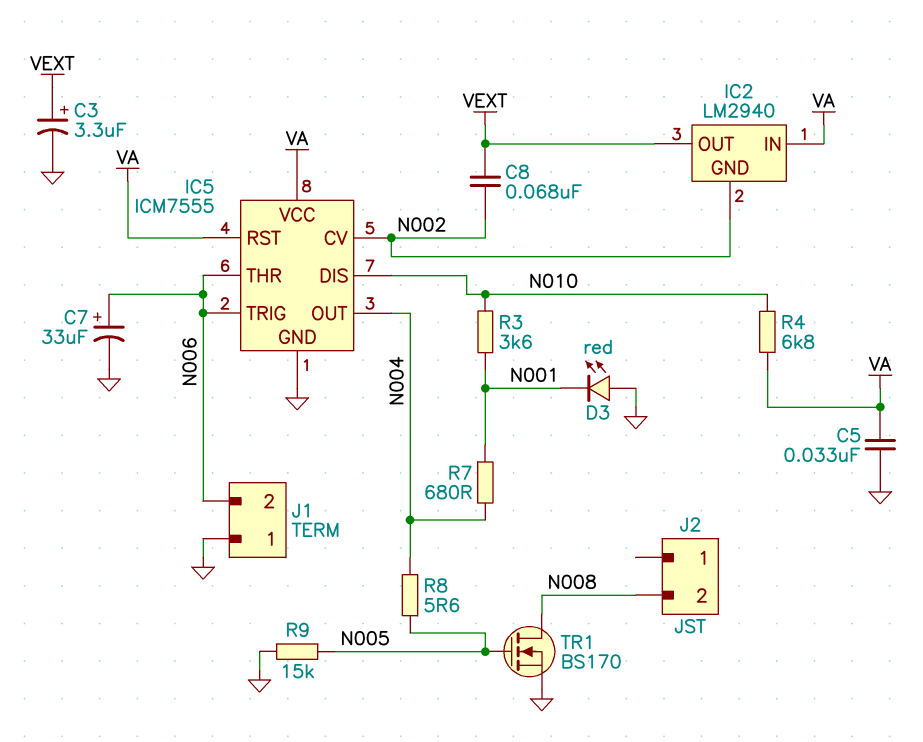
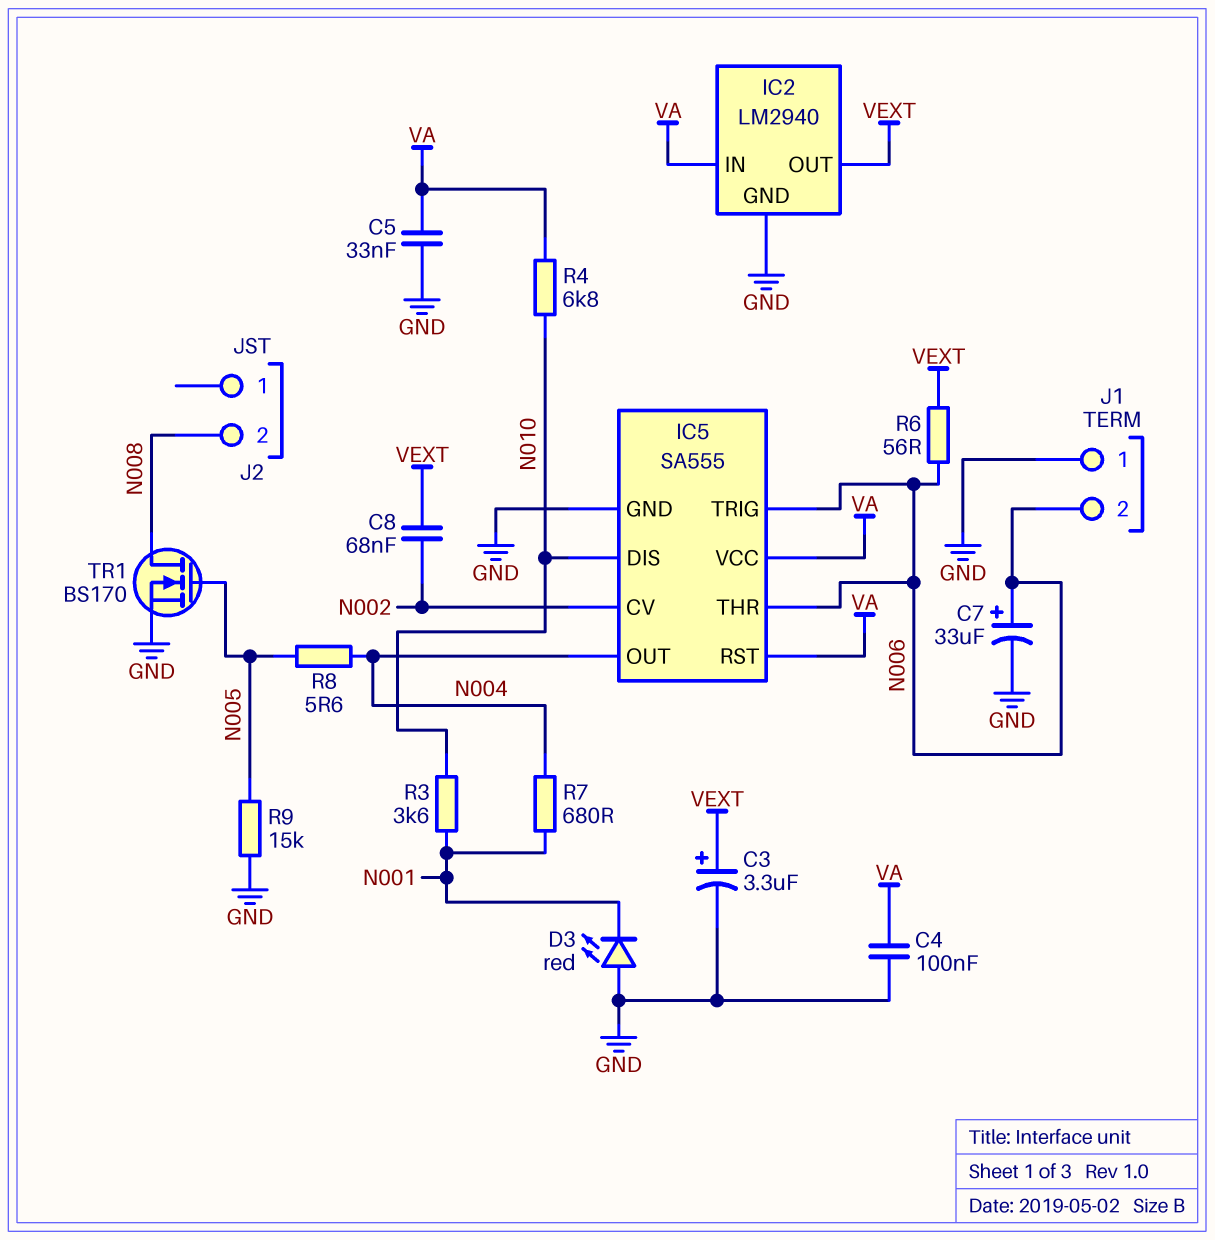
C4: none -> 100nF (GND, VA)
IC2 pin GND: N002 -> GND
IC5: ICM7555 -> SA555
R6: none -> 56 (N006, VEXT)

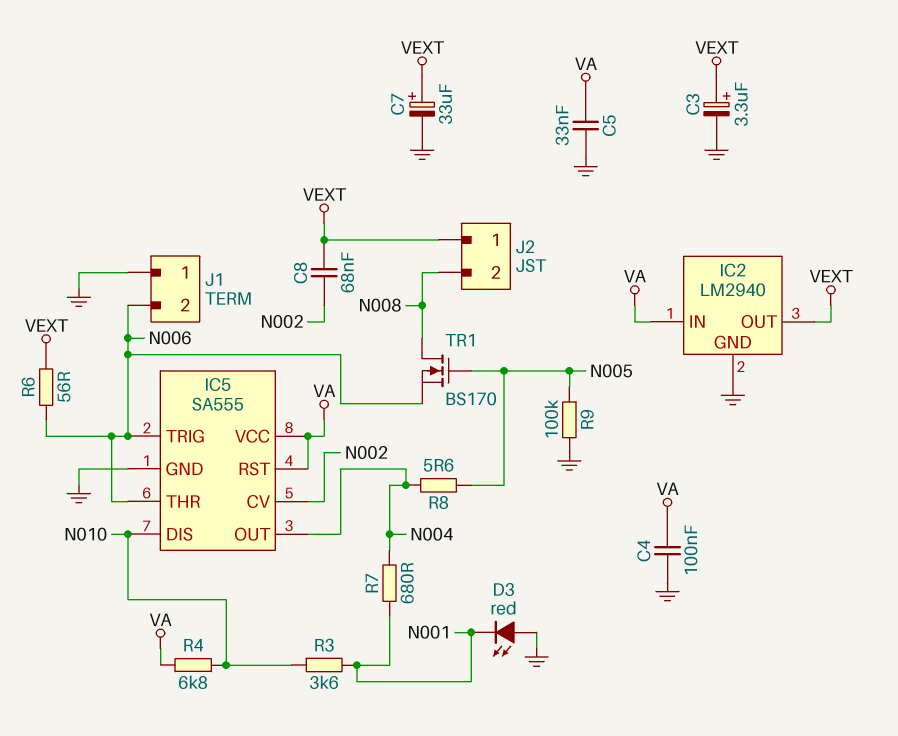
C7: 33uF (plus N006, minus GND) -> 33uF (plus VEXT, minus GND)
J2 pin 1: none -> VEXT
R9: 15k (GND, N005) -> 100k (GND, N005)
TR1: NMOS BS170 (G N005, D N008, S GND) -> NMOS BS170 (G N005, D N008, S N006)

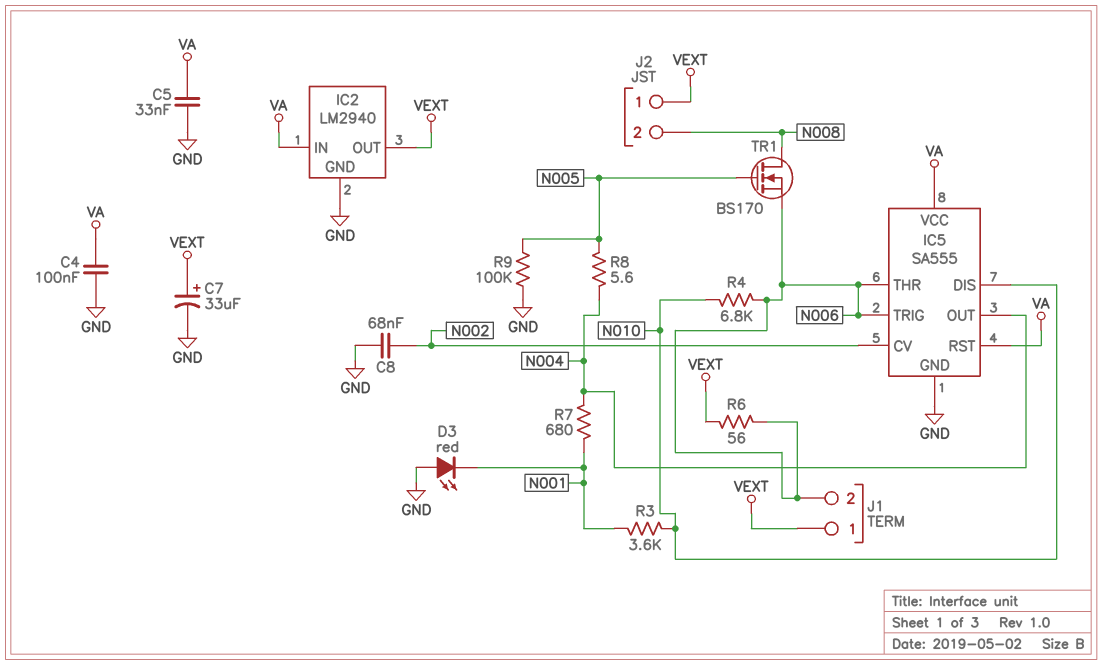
C3: 3.3uF (plus VEXT, minus GND) -> none
C8: 68nF (N002, VEXT) -> 68nF (GND, N002)
J1 pin 1: GND -> VEXT
R4: 6.8k (N010, VA) -> 6.8k (N006, N010)

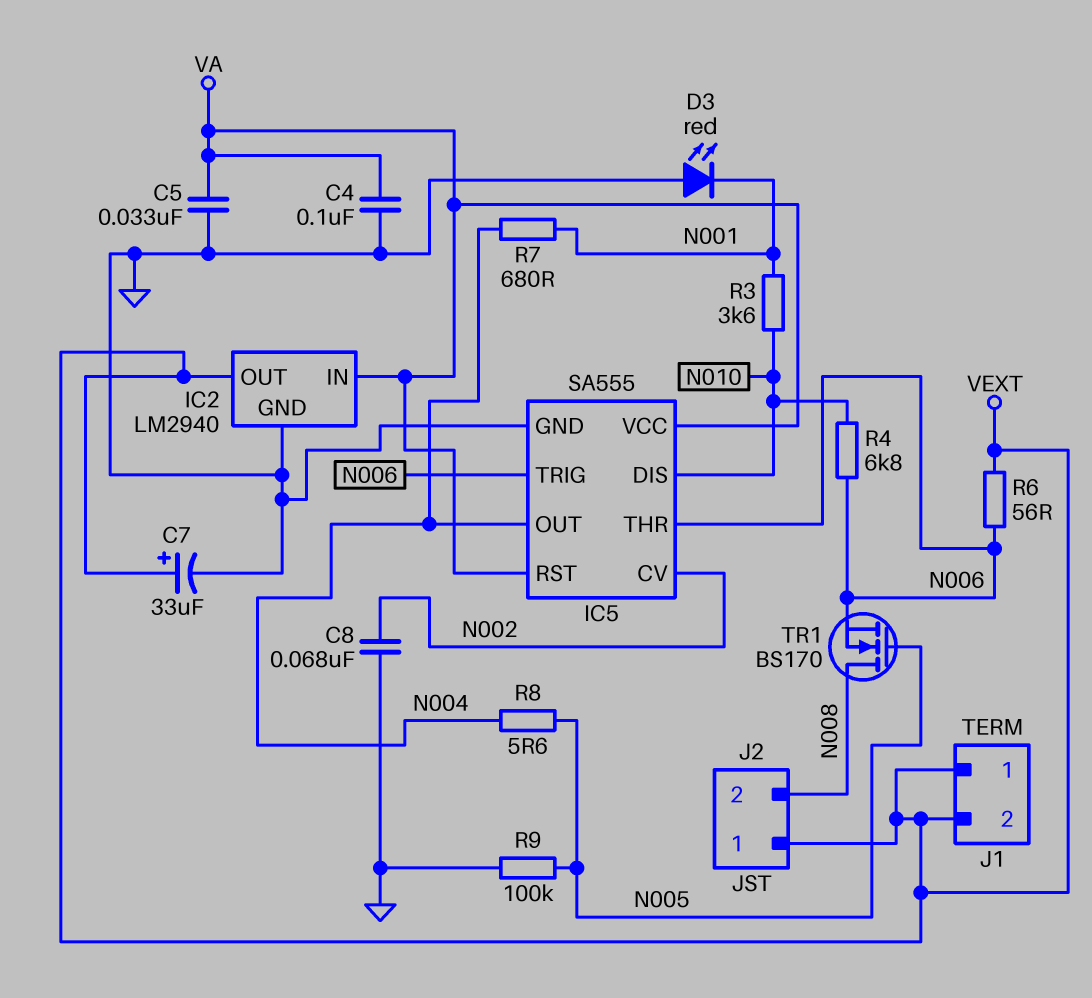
J1 pin 2: N006 -> VEXT

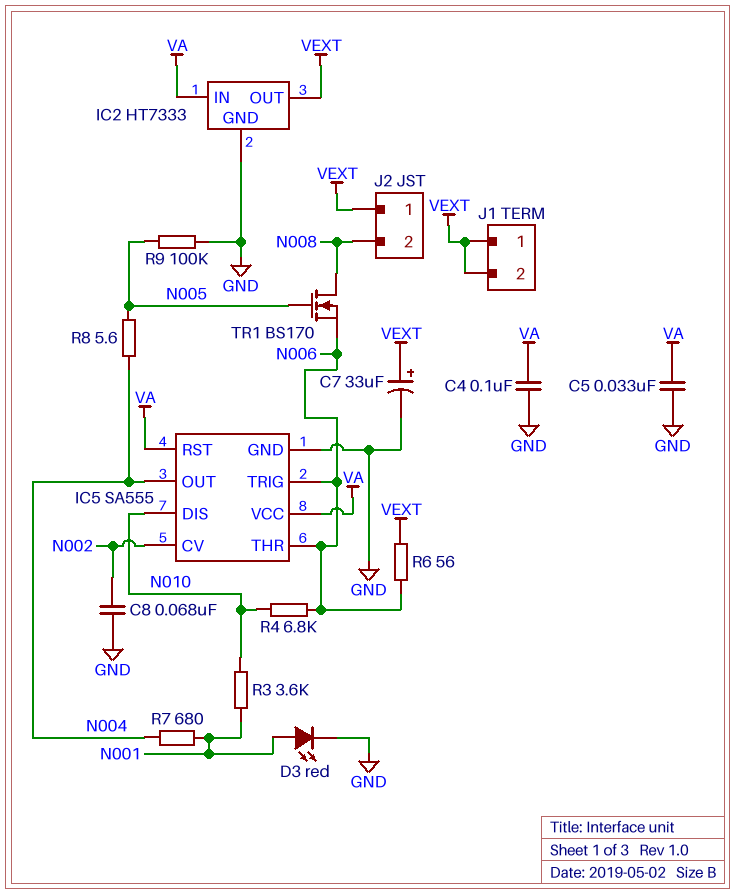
D3: LED red (A GND, K N001) -> LED red (A N001, K GND)
IC2: LM2940 -> HT7333

